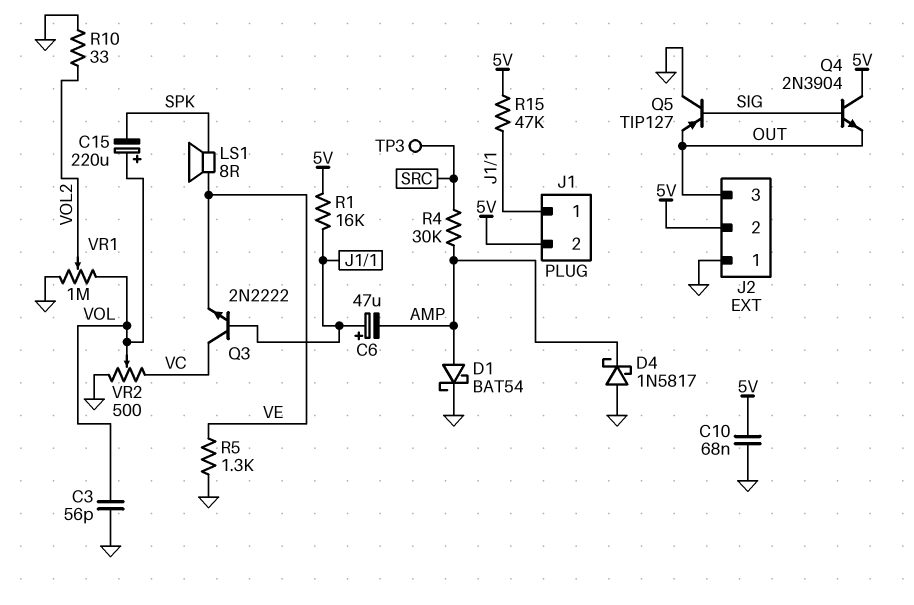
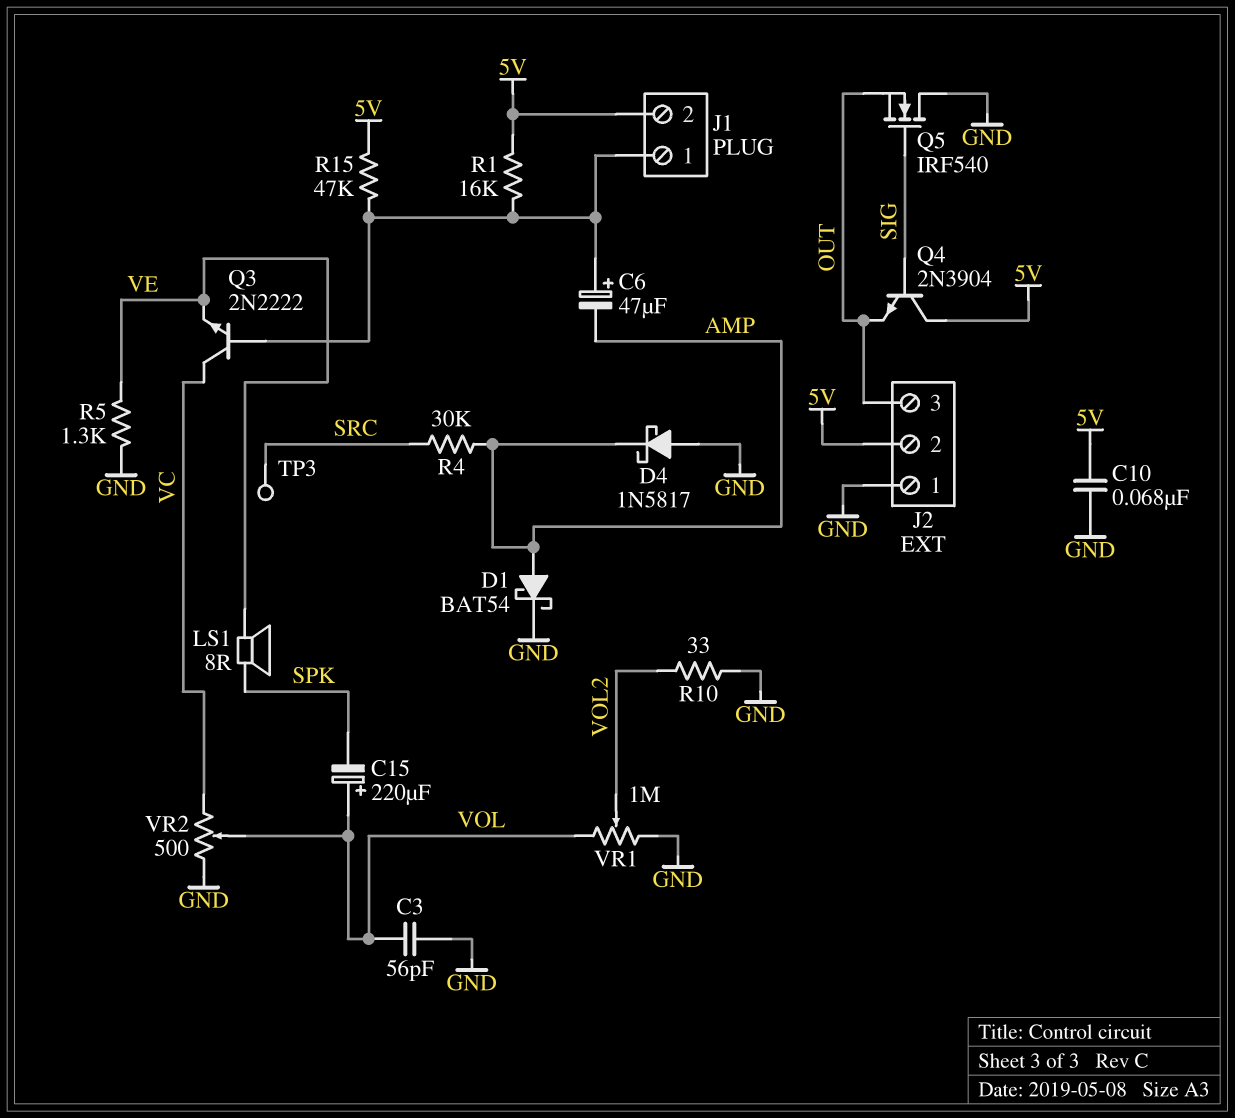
Q5: PNP TIP127 (B SIG, C GND, E OUT) -> NMOS IRF540 (G SIG, D GND, S OUT)

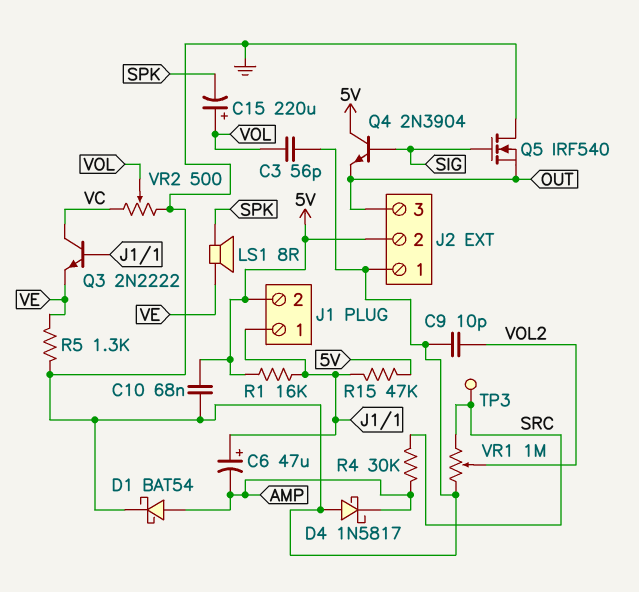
C9: none -> 10pF (GND, VOL2)
R10: 33 (GND, VOL2) -> none
VR1: 1M (GND, VOL, wiper VOL2) -> 1M (GND, SRC, wiper VOL2)

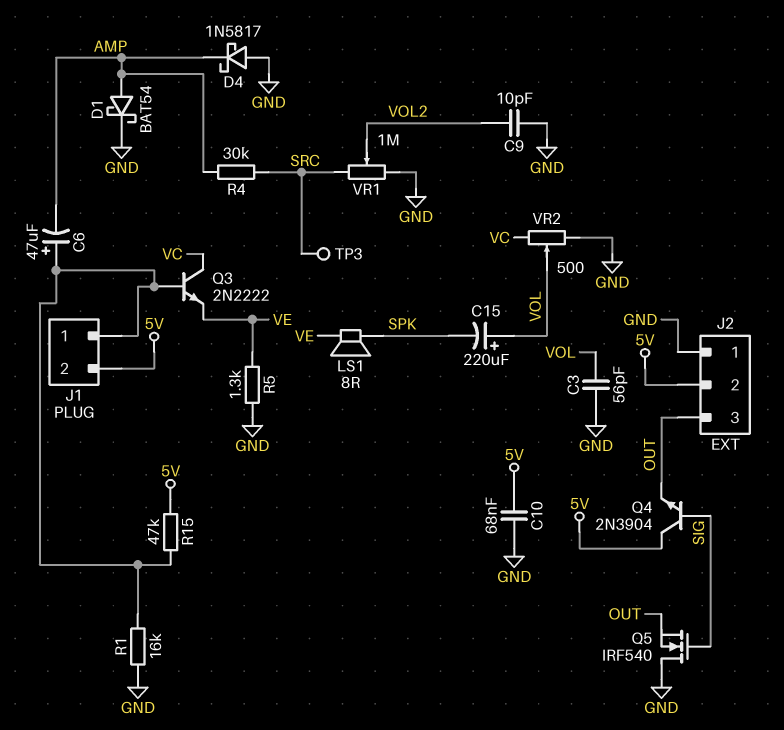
R1: 16k (5V, J1/1) -> 16k (GND, J1/1)

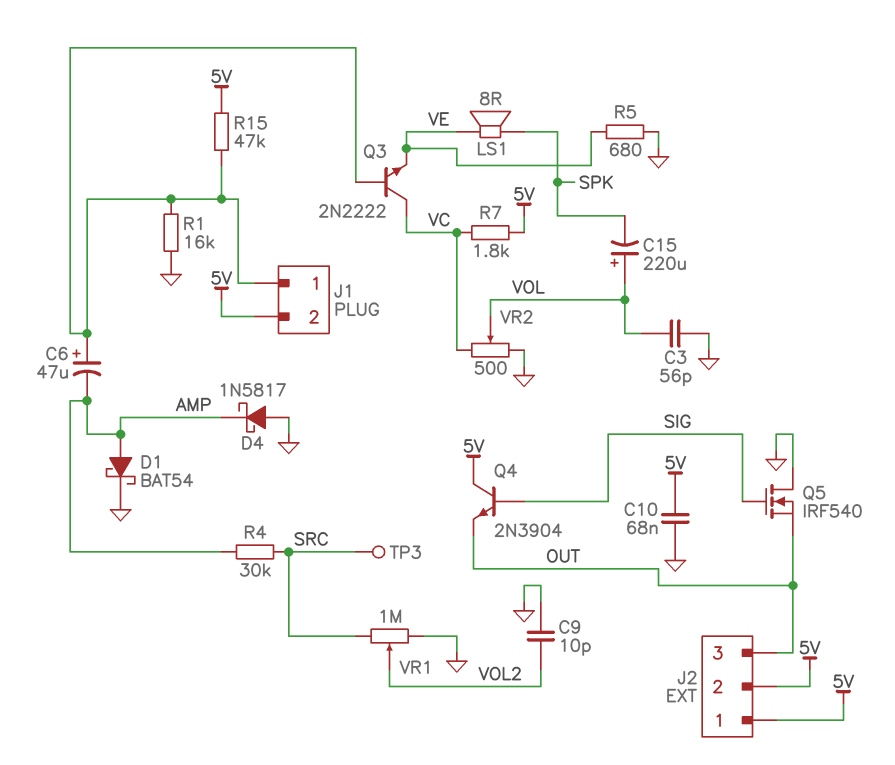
J2 pin 1: GND -> 5V
R5: 1.3k (GND, VE) -> 680 (GND, VE)
R7: none -> 1.8k (5V, VC)

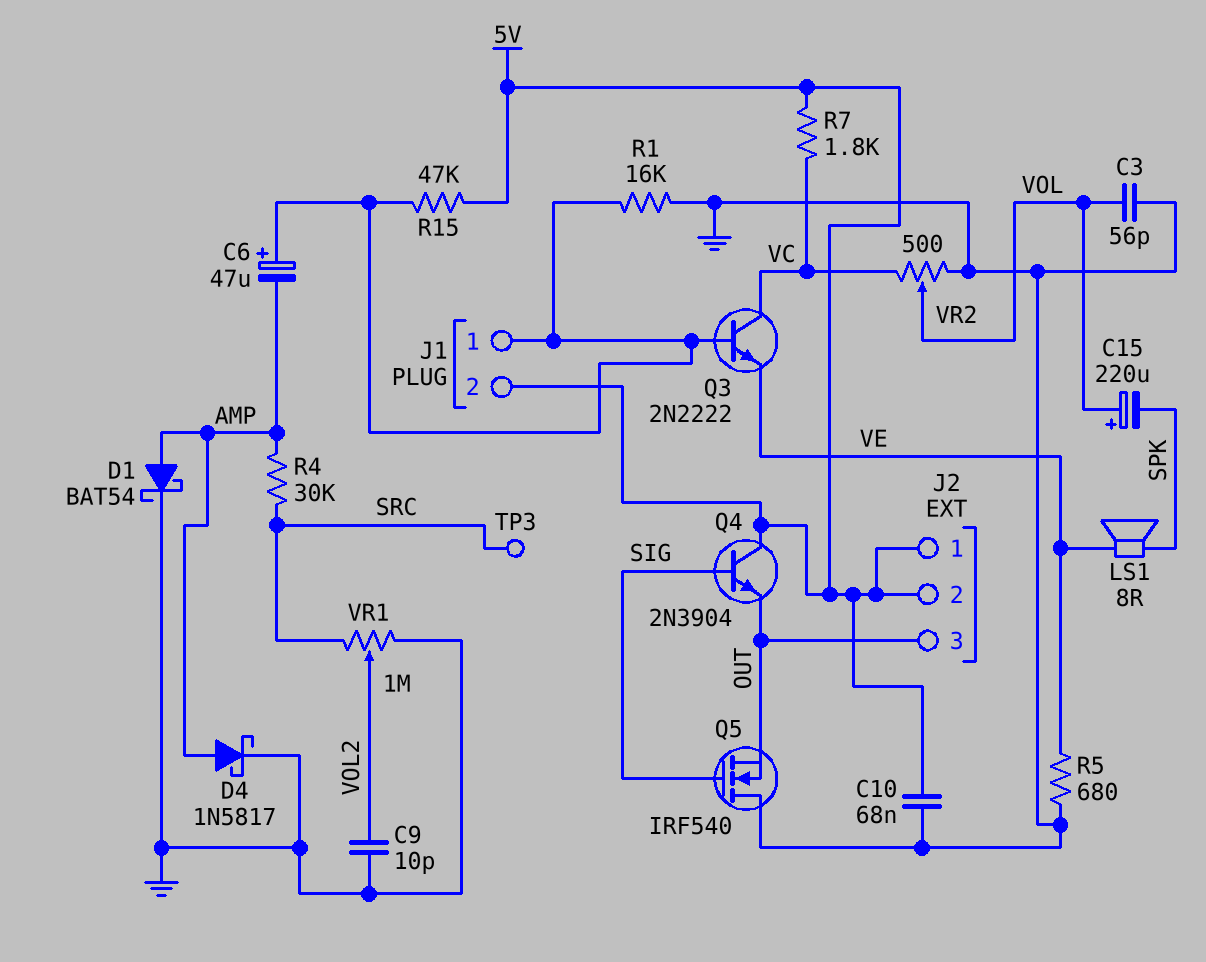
D4: schottky 1N5817 (A GND, K AMP) -> schottky 1N5817 (A AMP, K GND)

